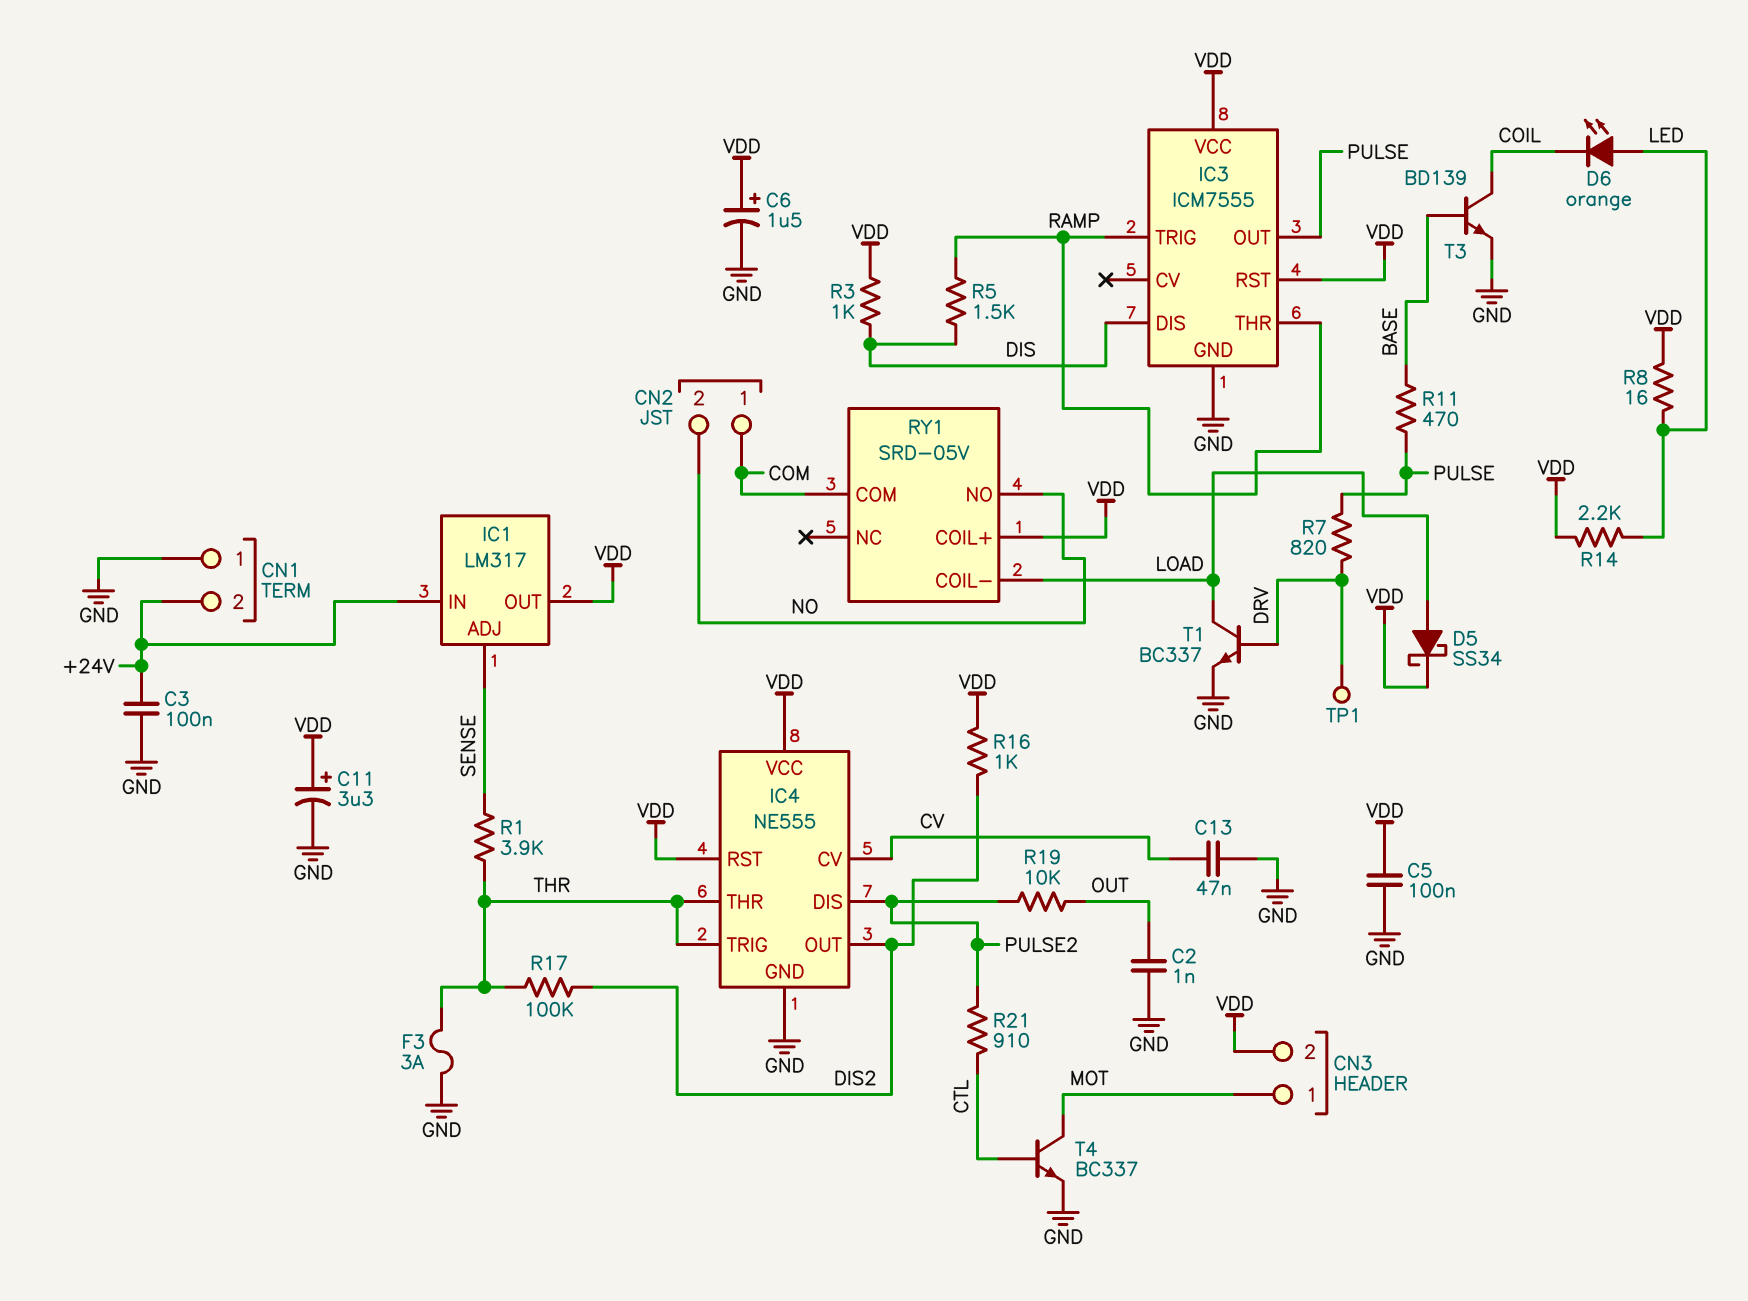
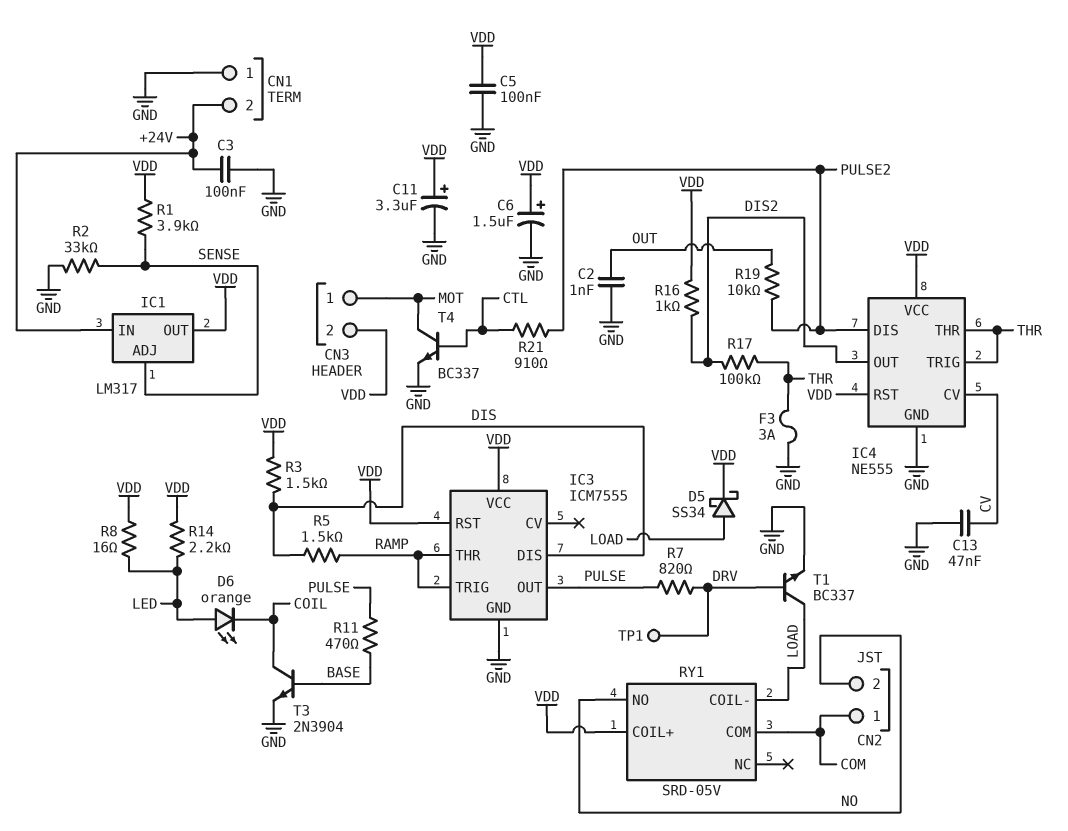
R1: 3.9k (SENSE, THR) -> 3.9k (SENSE, VDD)
R2: none -> 33k (GND, SENSE)
R3: 1k (DIS, VDD) -> 1.5k (DIS, VDD)
T3: NPN BD139 (B BASE, C COIL, E GND) -> NPN 2N3904 (B BASE, C COIL, E GND)

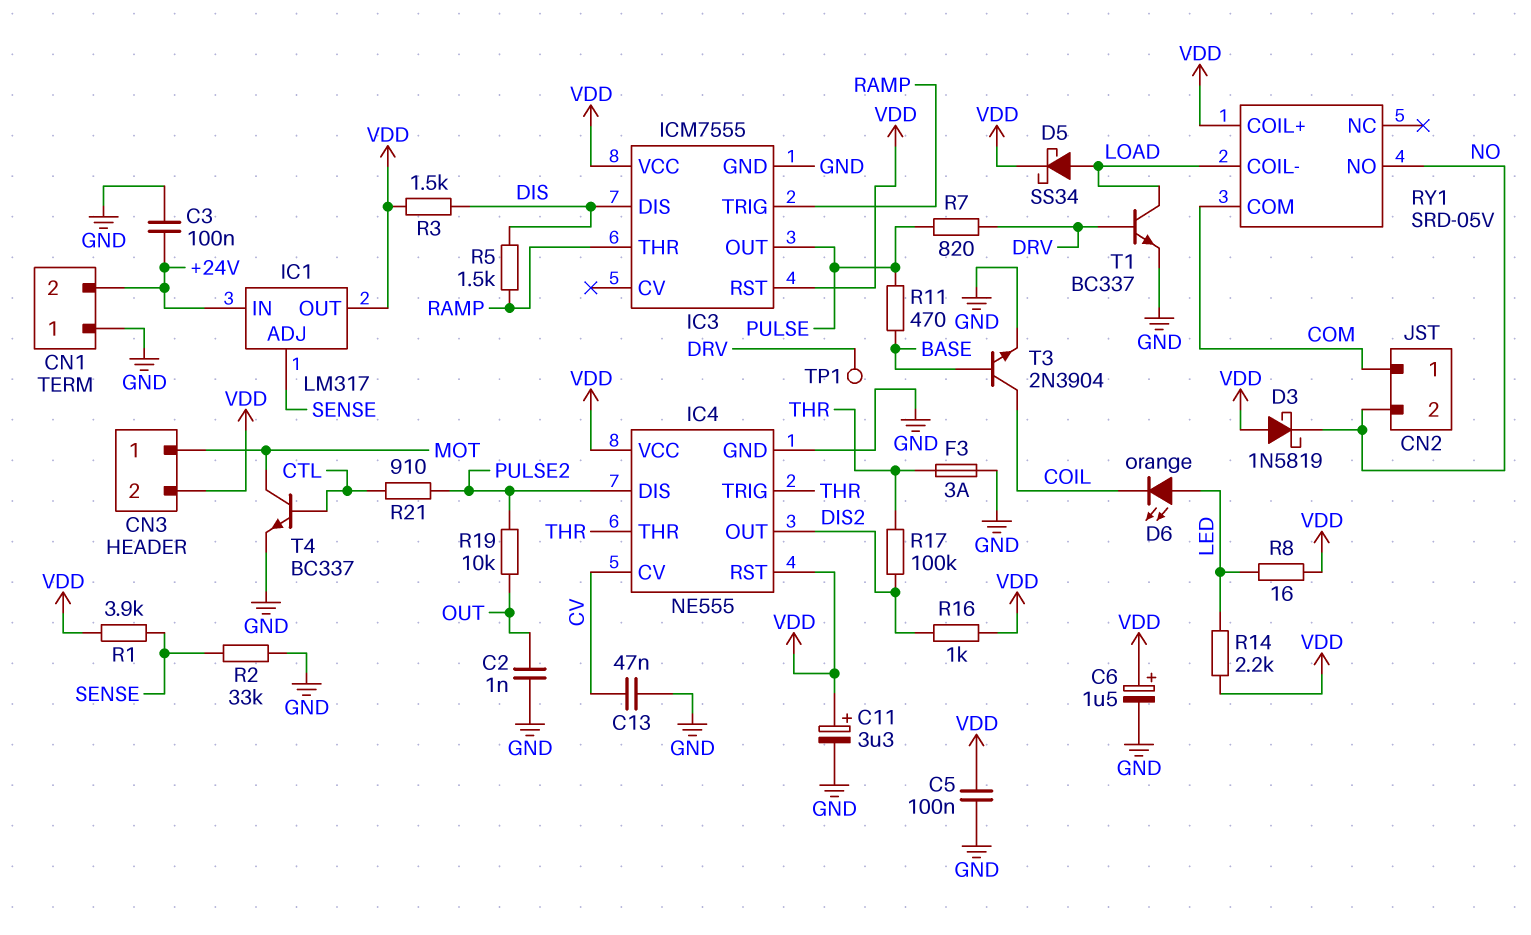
D3: none -> schottky 1N5819 (A VDD, K NO)

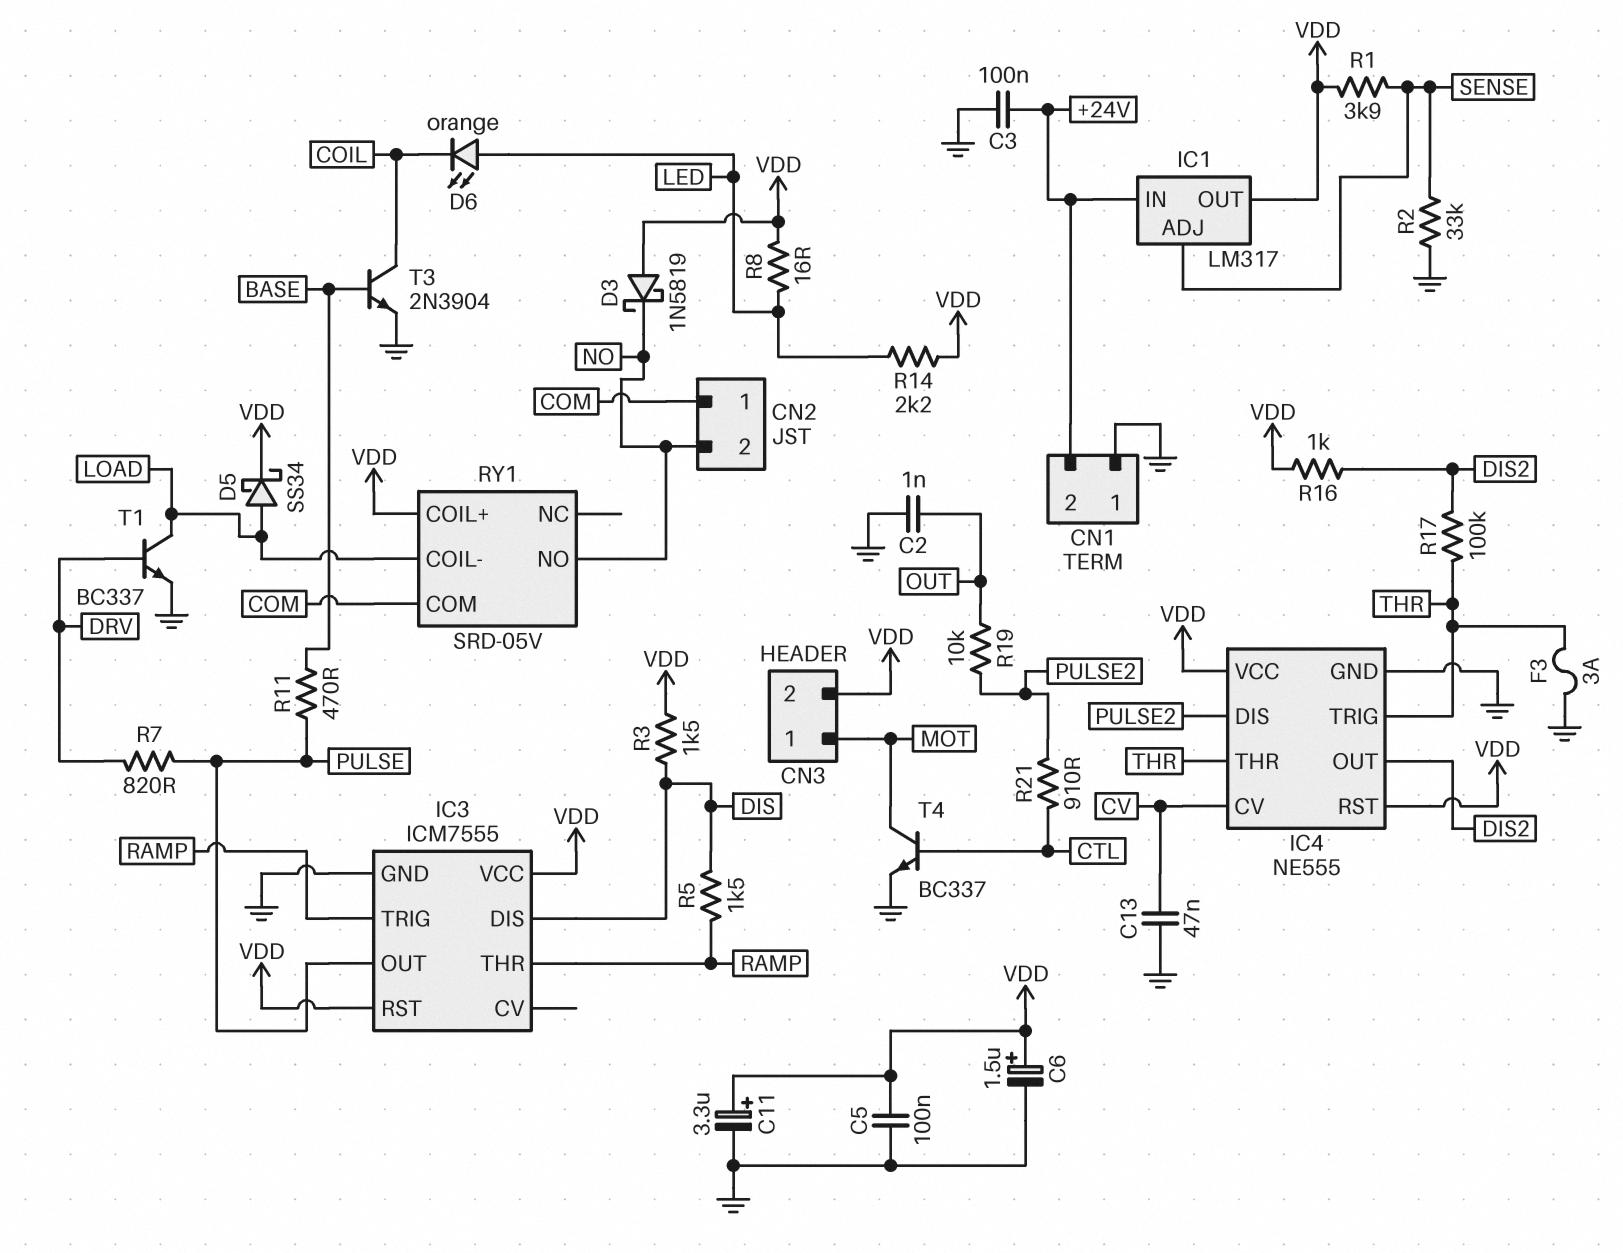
TP1: test point (DRV) -> none

